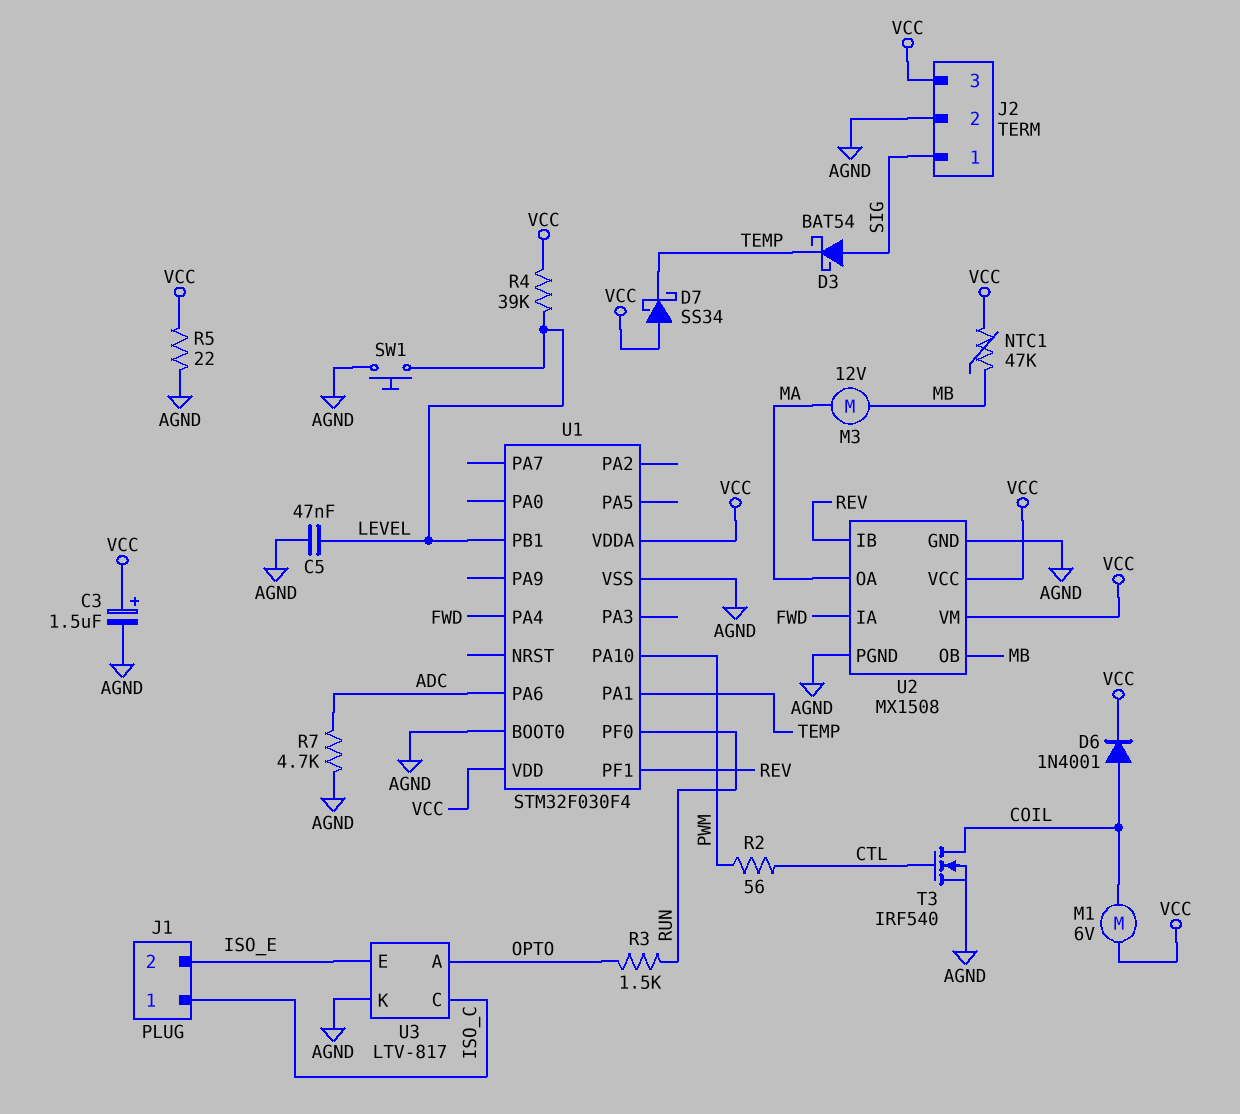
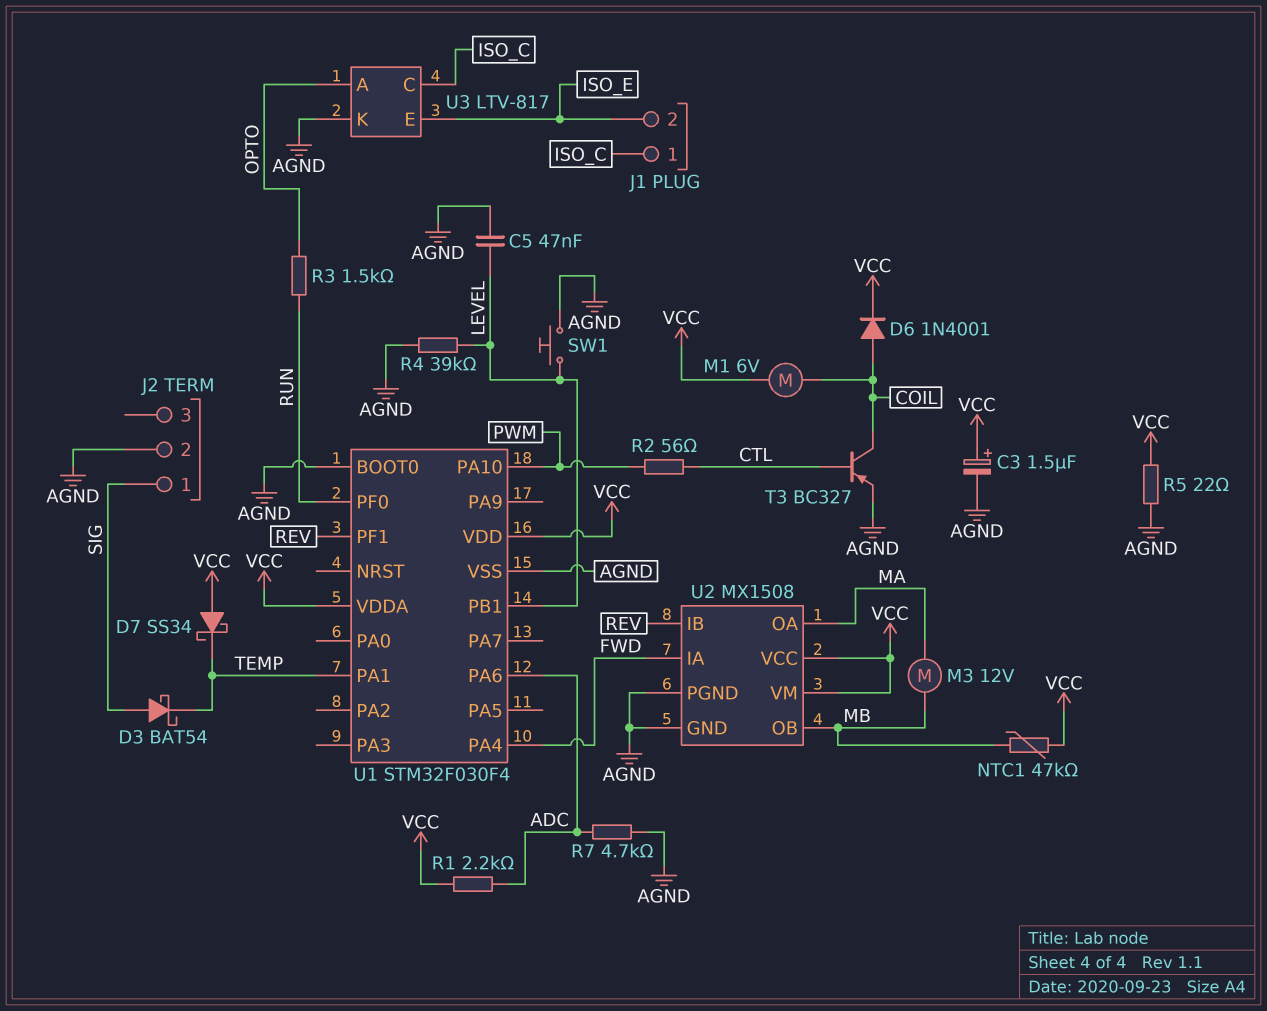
J2 pin 3: VCC -> none
R1: none -> 2.2k (ADC, VCC)
R4: 39k (LEVEL, VCC) -> 39k (AGND, LEVEL)
T3: NMOS IRF540 (G CTL, D COIL, S AGND) -> PNP BC327 (B CTL, C COIL, E AGND)

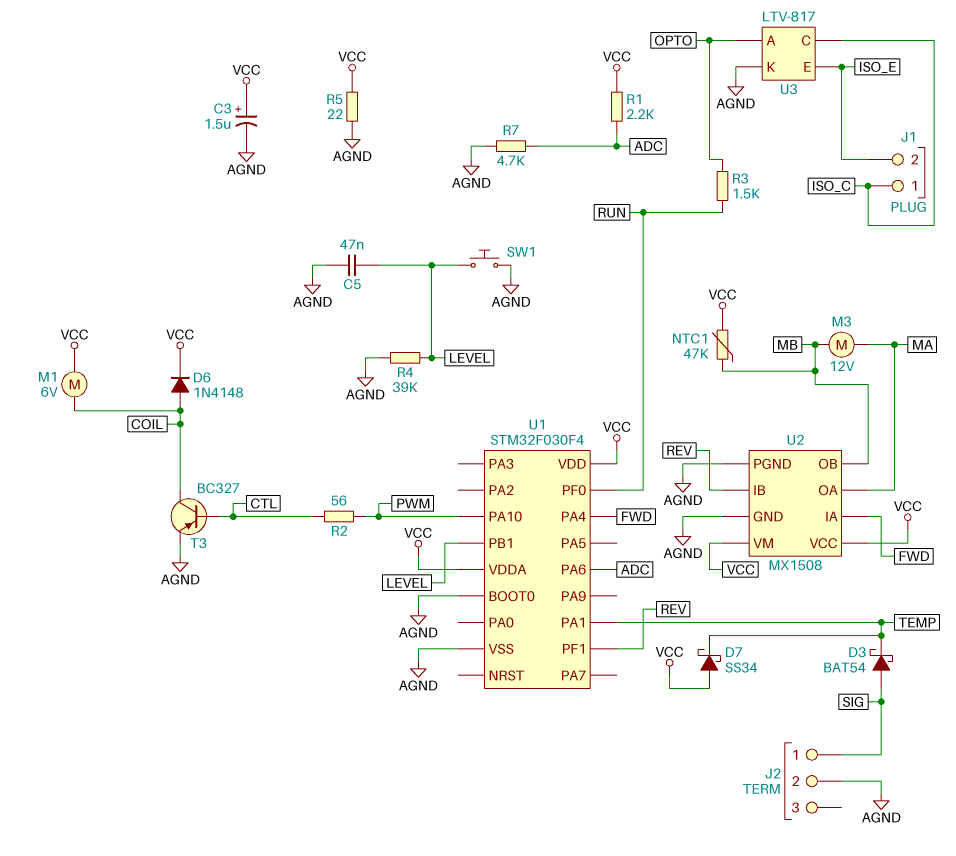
D6: diode 1N4001 (A COIL, K VCC) -> diode 1N4148 (A COIL, K VCC)

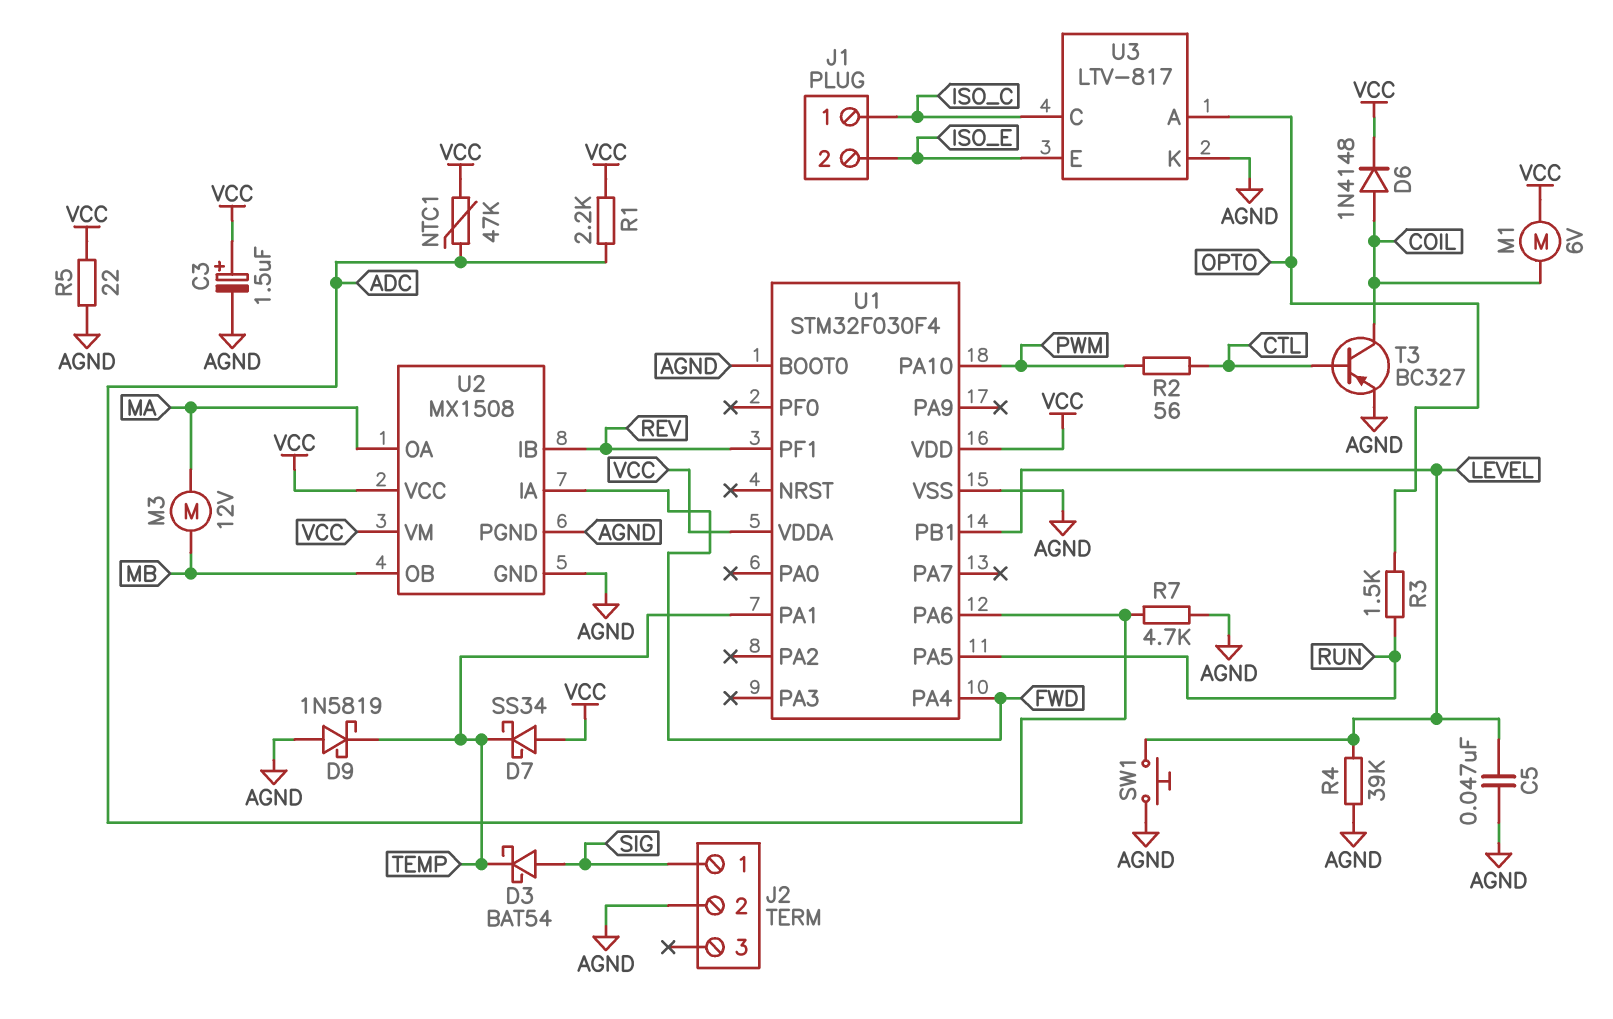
D9: none -> schottky 1N5819 (A AGND, K TEMP)
NTC1: 47k (MB, VCC) -> 47k (ADC, VCC)
U1 pin PA5: none -> RUN
U1 pin PF0: RUN -> none

